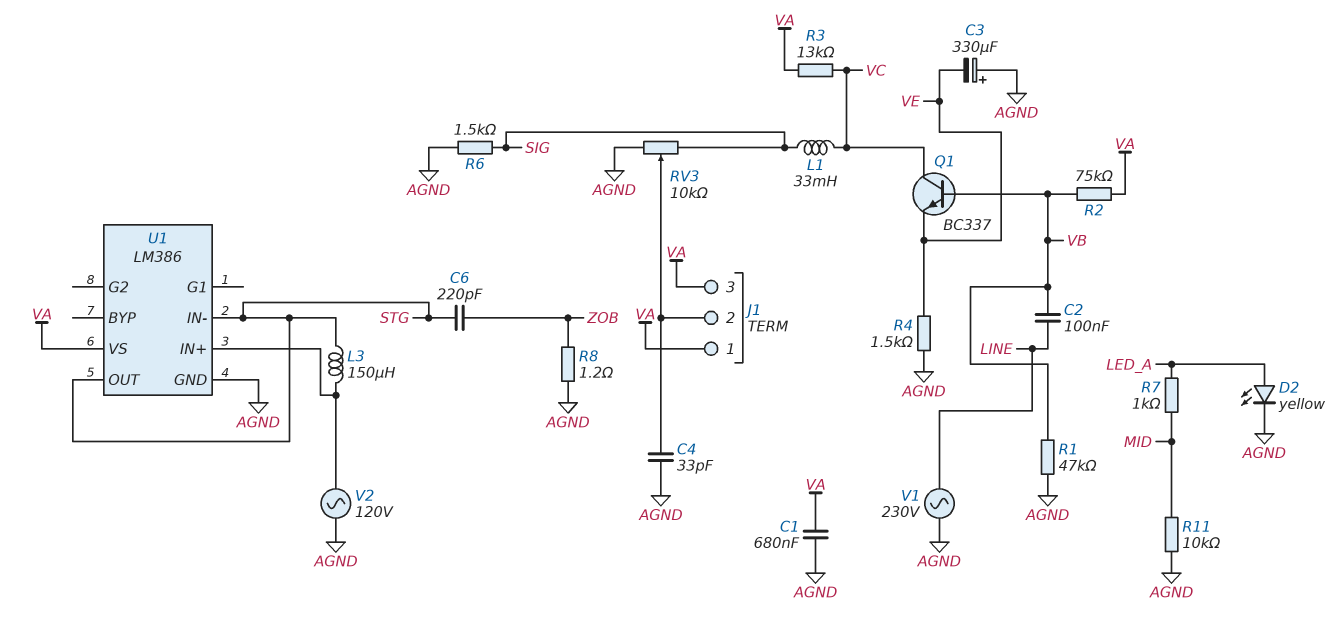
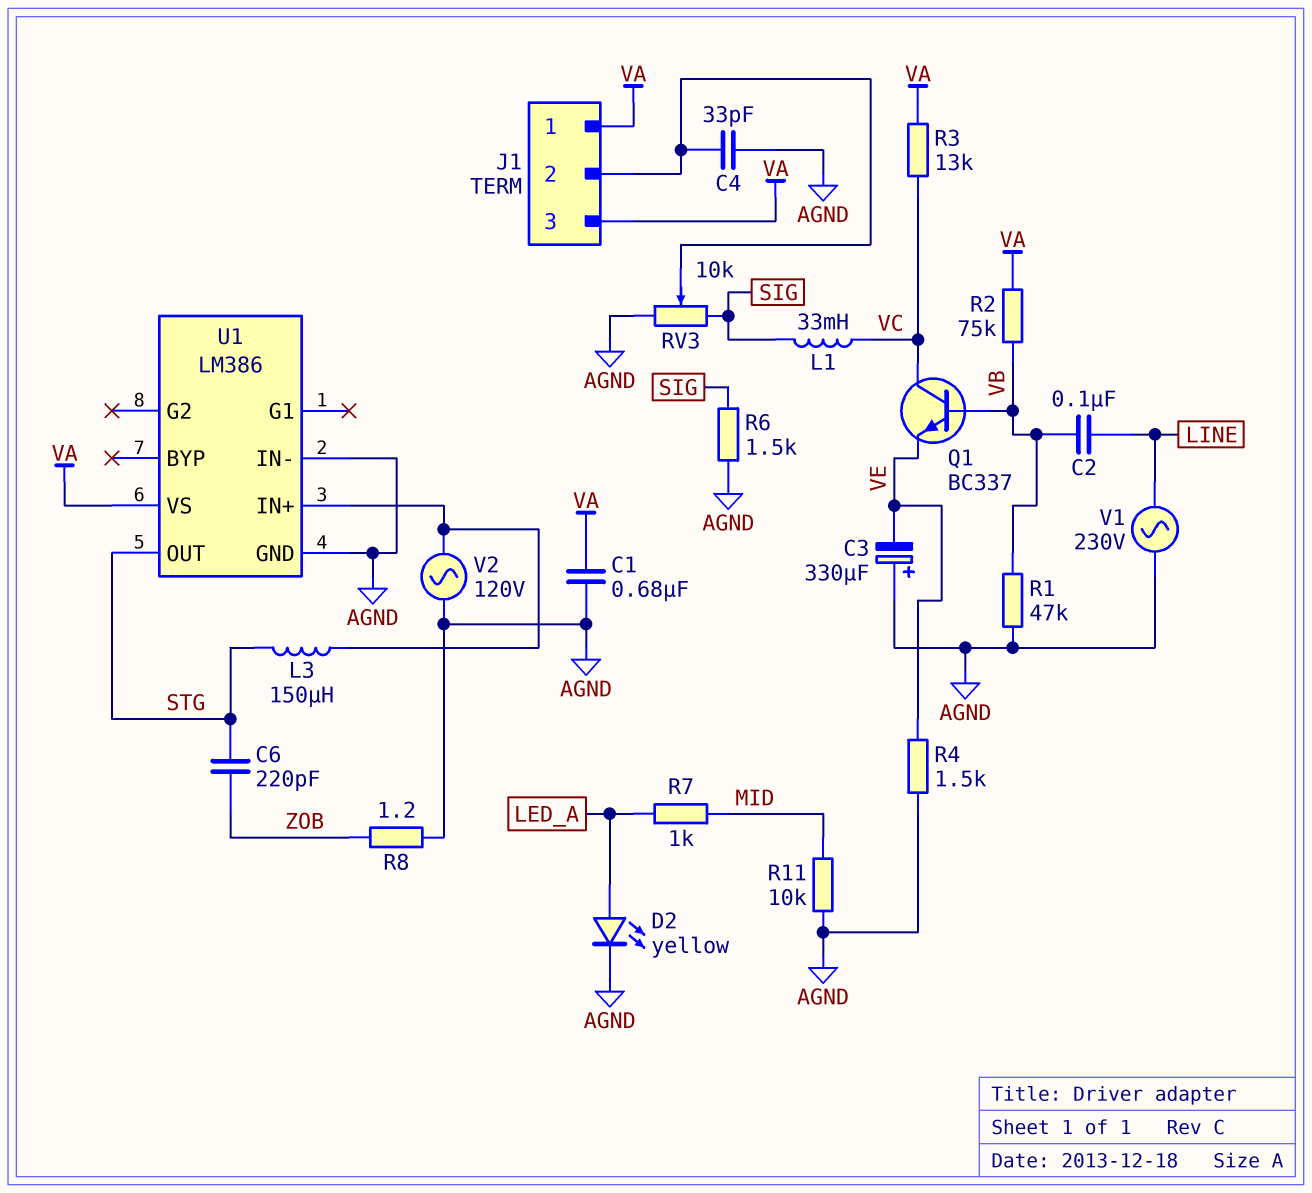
U1 pin IN-: STG -> AGND

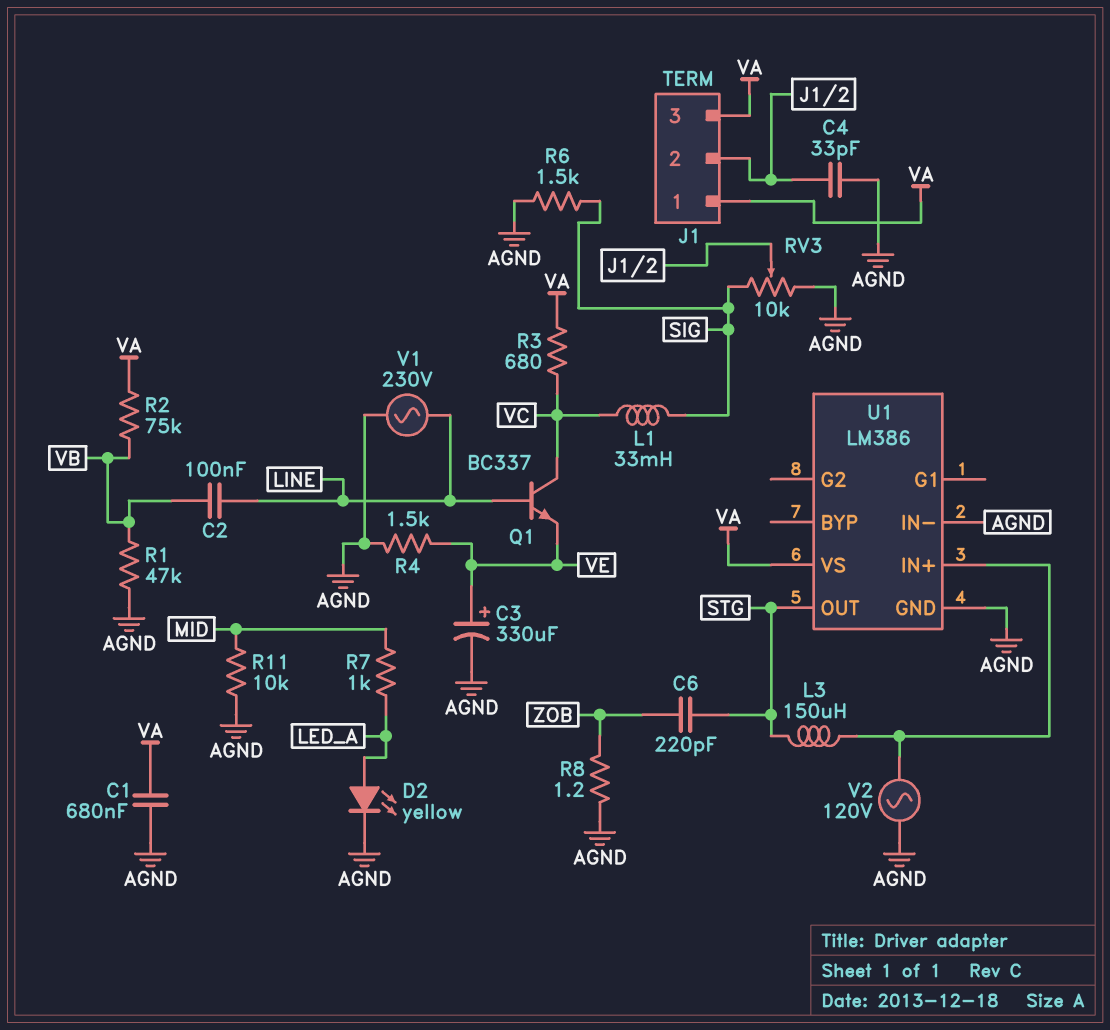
C3: 330uF (plus AGND, minus VE) -> 330uF (plus VE, minus AGND)
Q1: NPN BC337 (B VB, C VC, E VE) -> NPN BC337 (B LINE, C VC, E VE)
R3: 13k (VA, VC) -> 680 (VA, VC)

